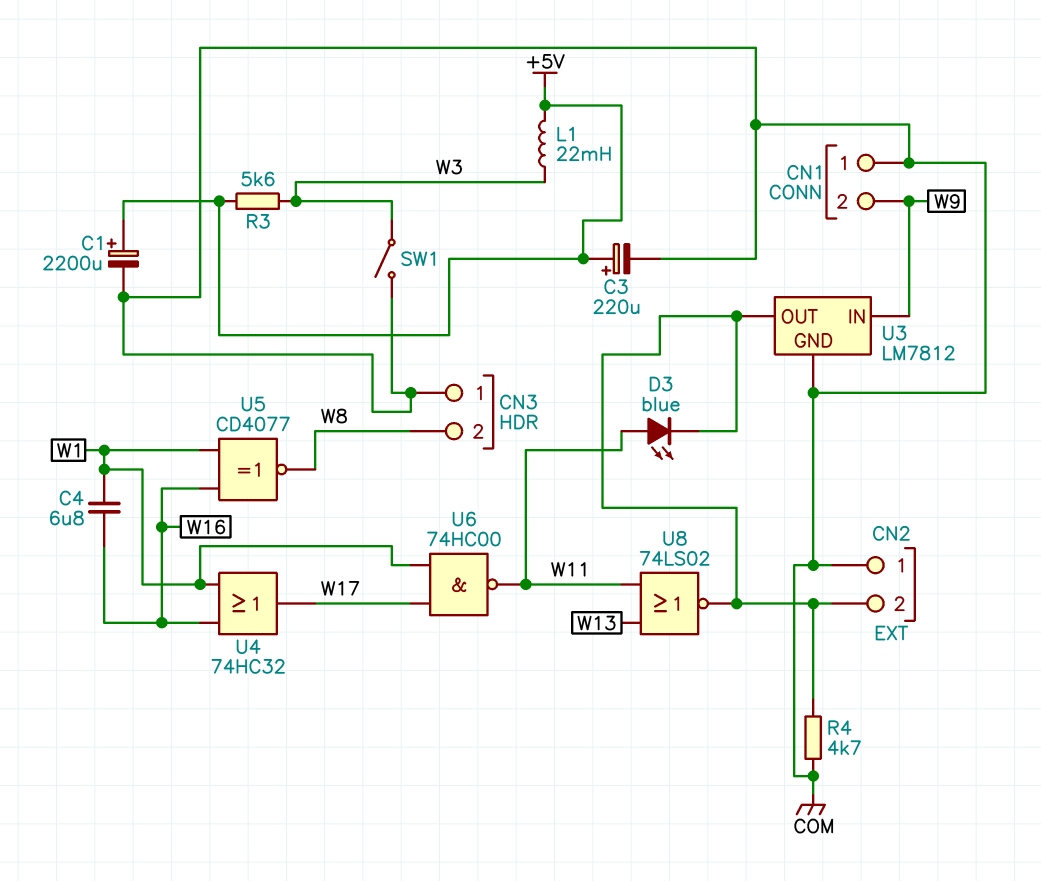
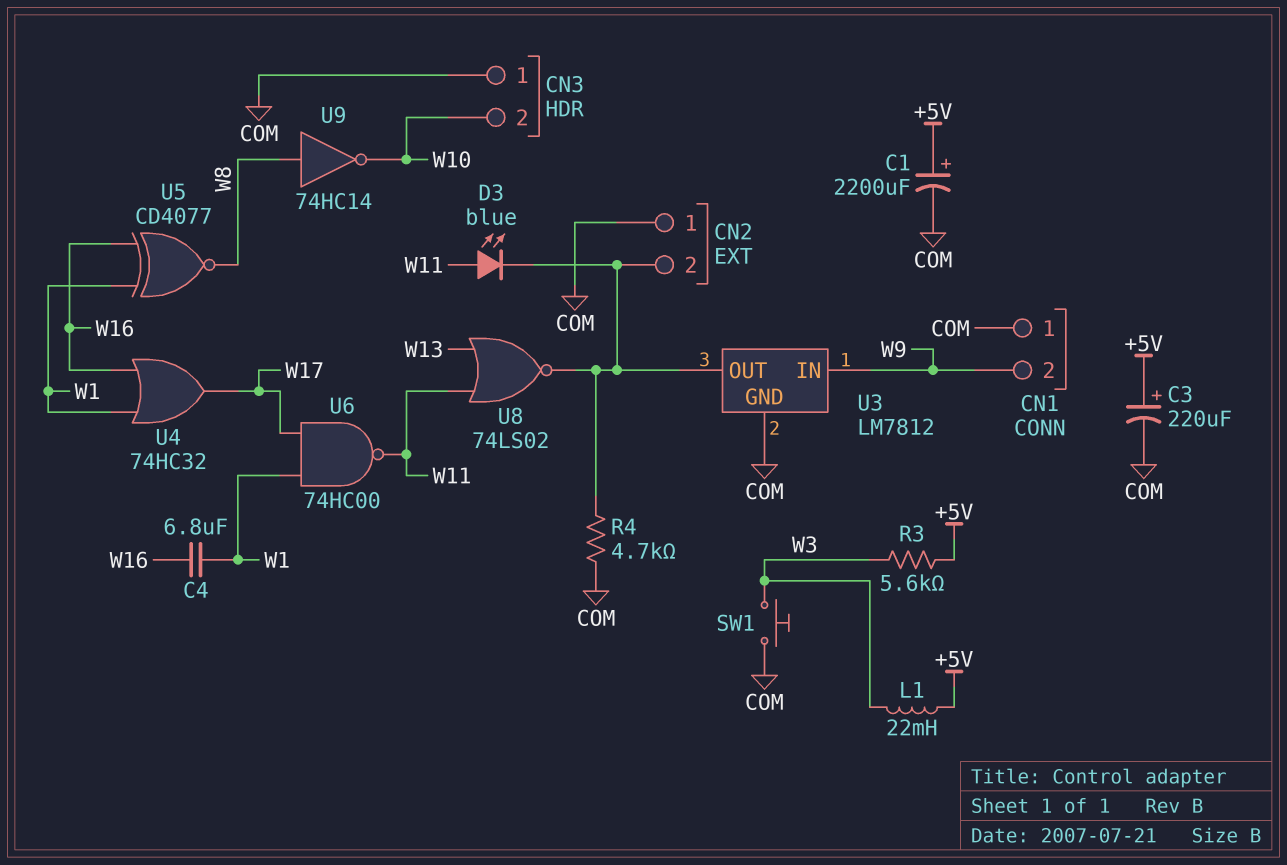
CN3 pin 2: W8 -> W10
SW1: switch (COM, W3) -> button (COM, W3)
U9: none -> NOT 74HC14 (in W8, out W10)

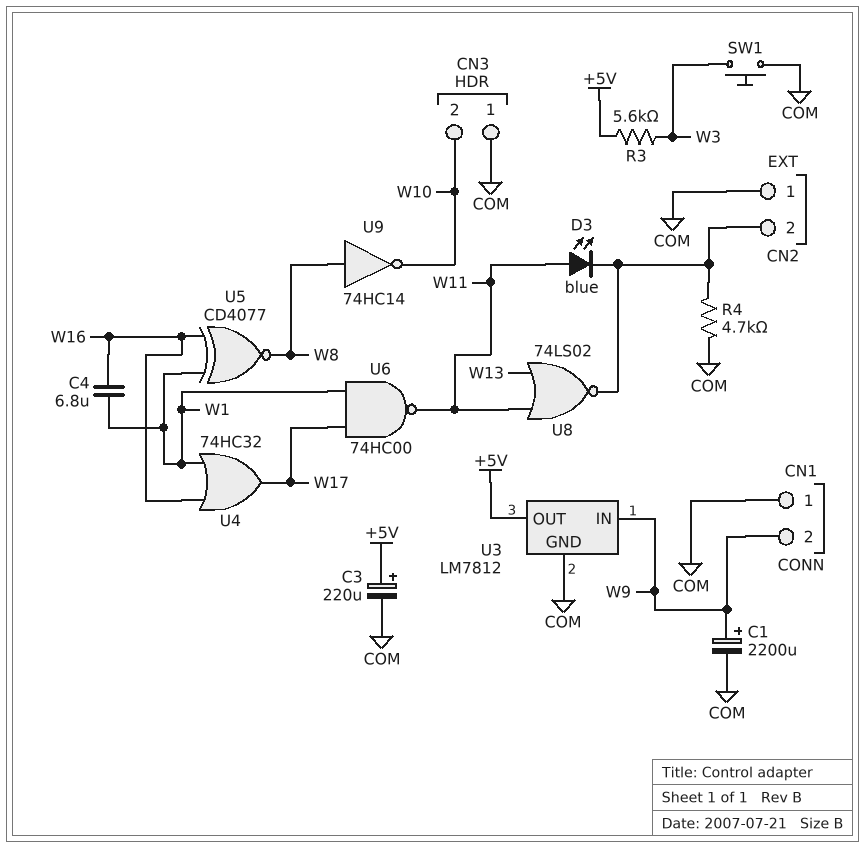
C1: 2200uF (plus +5V, minus COM) -> 2200uF (plus W9, minus COM)
L1: 22mH (+5V, W3) -> none
U3 pin OUT: CN2/2 -> +5V

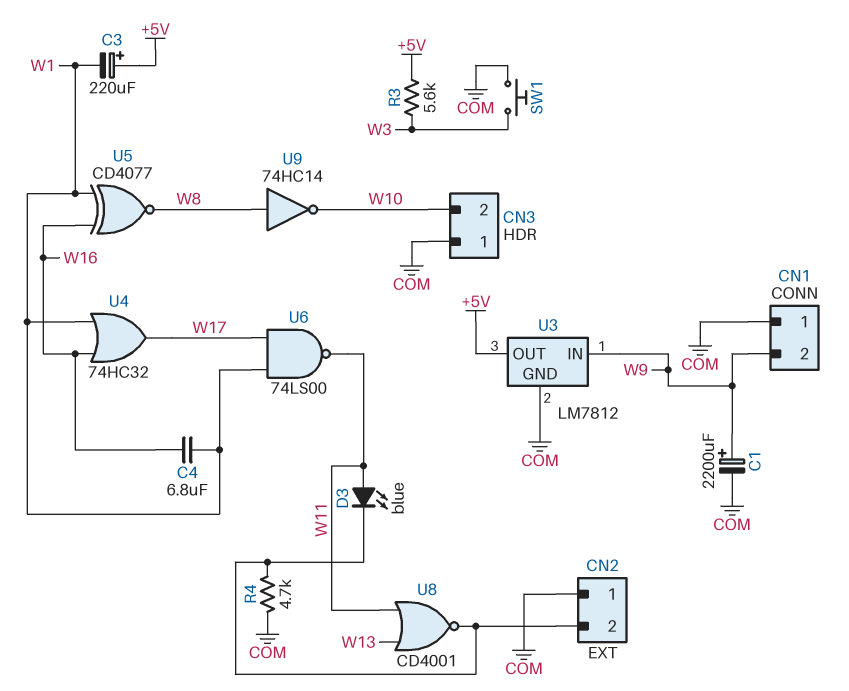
C3: 220uF (plus +5V, minus COM) -> 220uF (plus +5V, minus W1)
U6: NAND 74HC00 (in W1, in W17, out W11) -> NAND 74LS00 (in W1, in W17, out W11)
U8: NOR 74LS02 (in W11, in W13, out CN2/2) -> NOR CD4001 (in W11, in W13, out CN2/2)

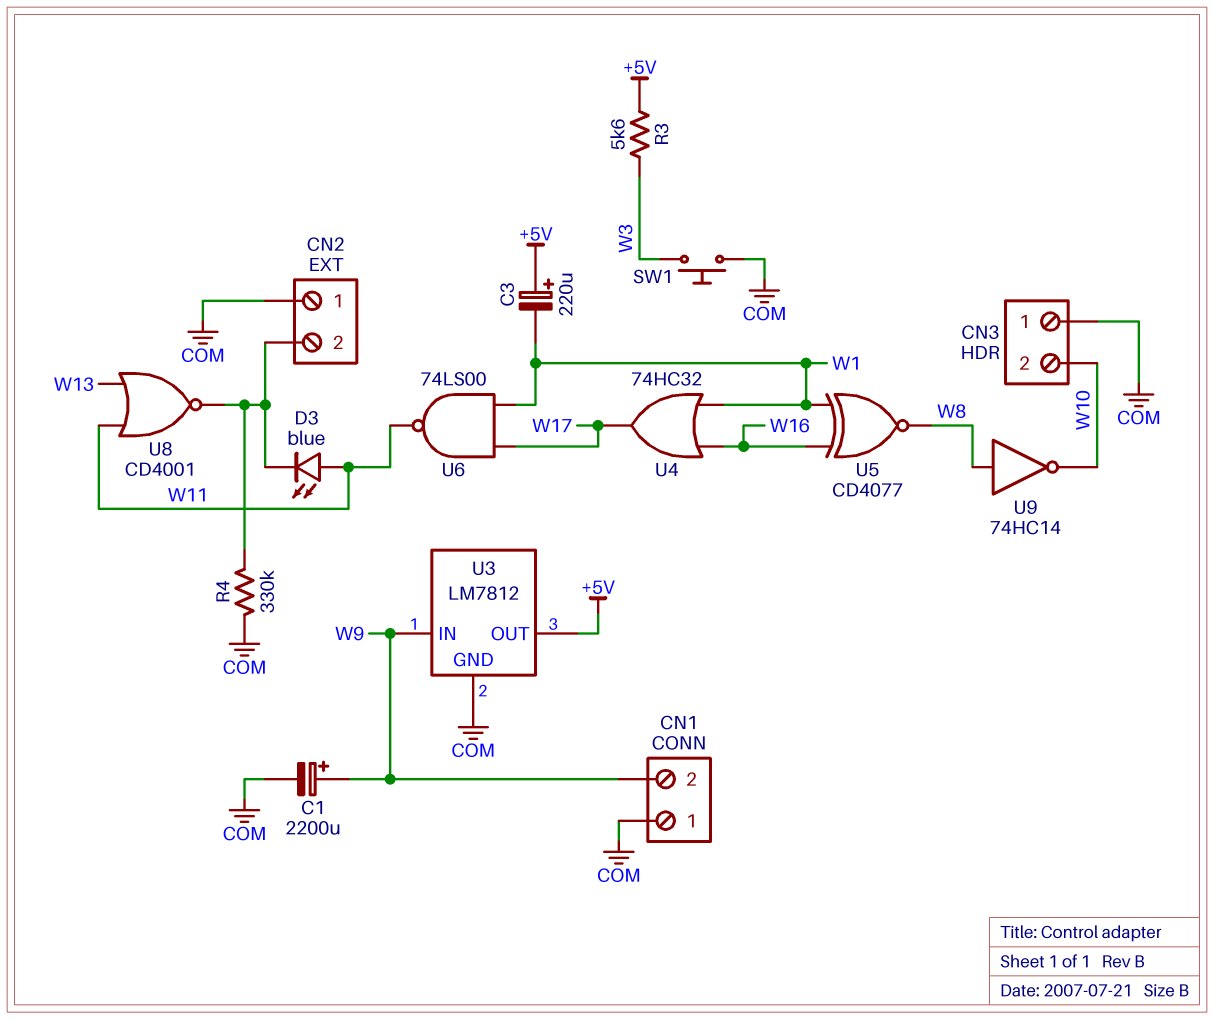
C4: 6.8uF (W1, W16) -> none
R4: 4.7k (CN2/2, COM) -> 330k (CN2/2, COM)

